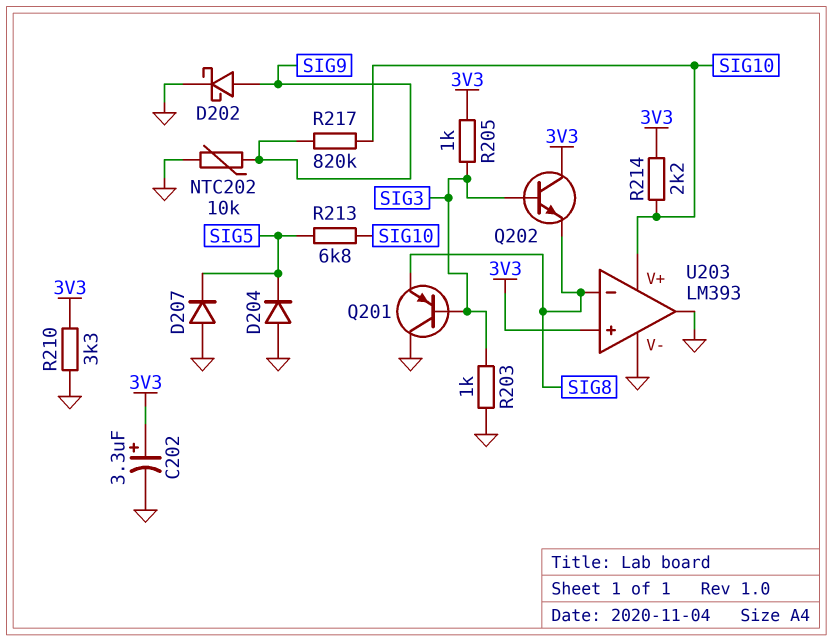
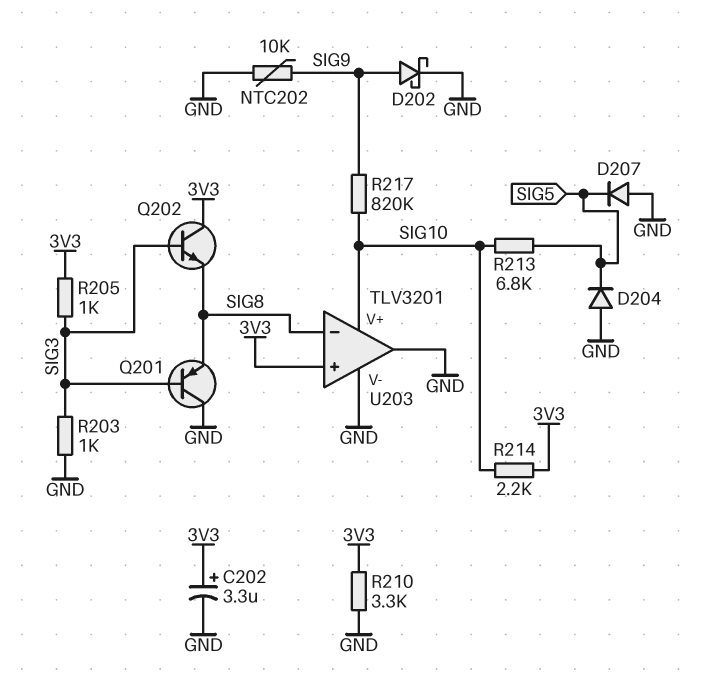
U203: LM393 -> TLV3201

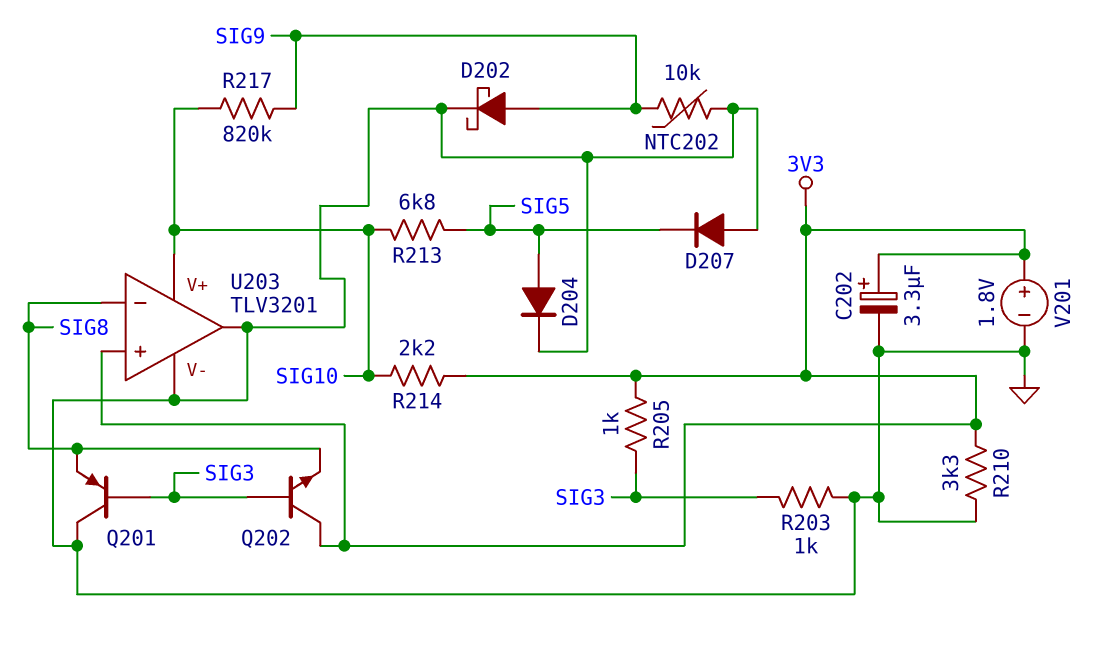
D204: diode (A GND, K SIG5) -> diode (A SIG5, K GND)
V201: none -> 1.8V (plus 3V3, minus GND)

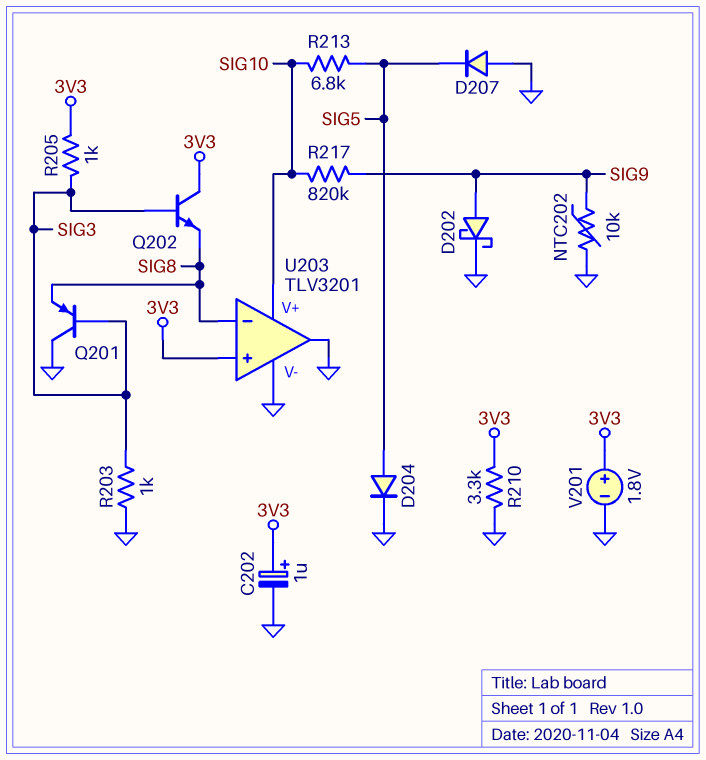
C202: 3.3uF (plus 3V3, minus GND) -> 1uF (plus 3V3, minus GND)
R214: 2.2k (3V3, SIG10) -> none

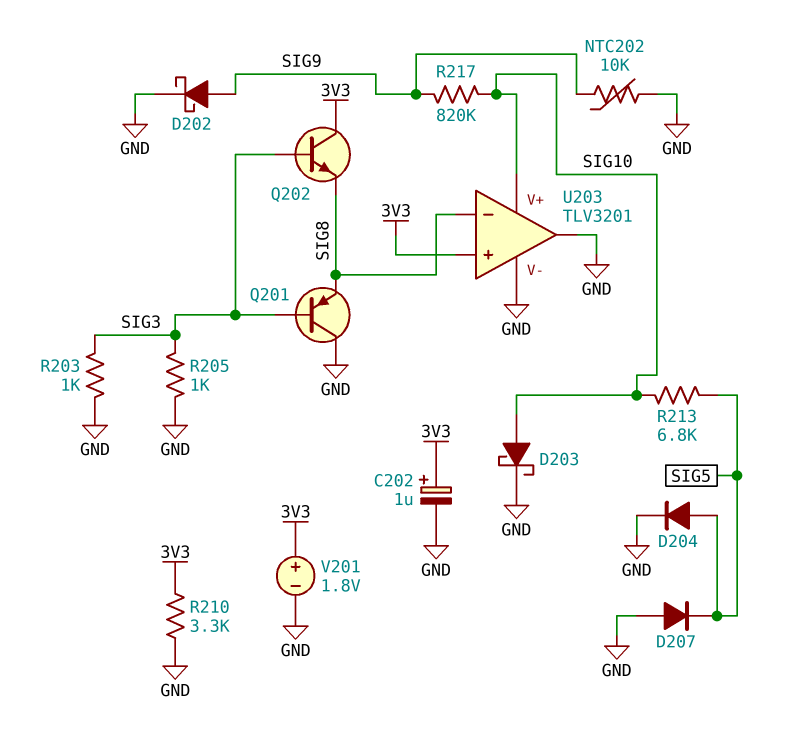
D203: none -> schottky (A SIG10, K GND)
R205: 1k (3V3, SIG3) -> 1k (GND, SIG3)

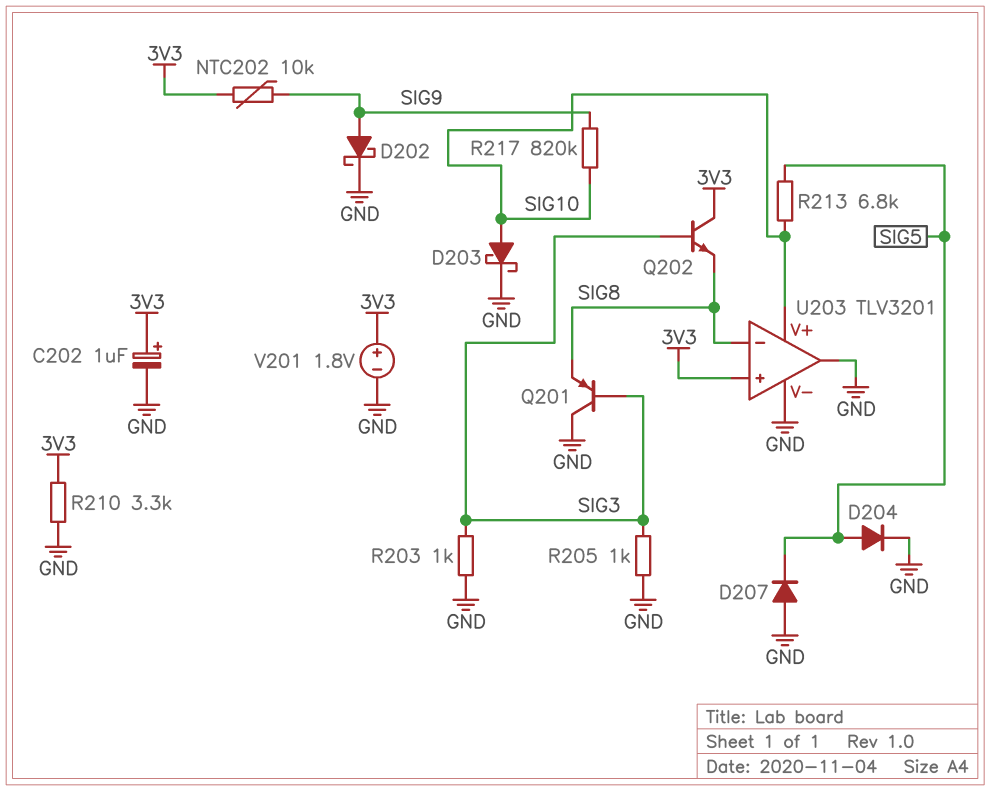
NTC202: 10k (GND, SIG9) -> 10k (3V3, SIG9)

